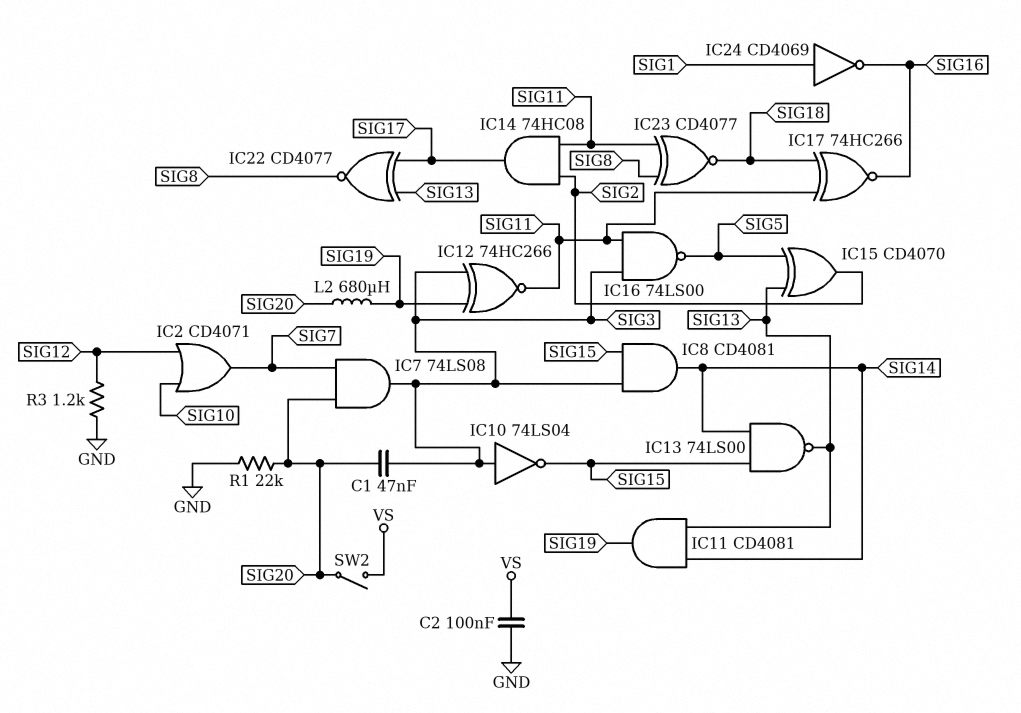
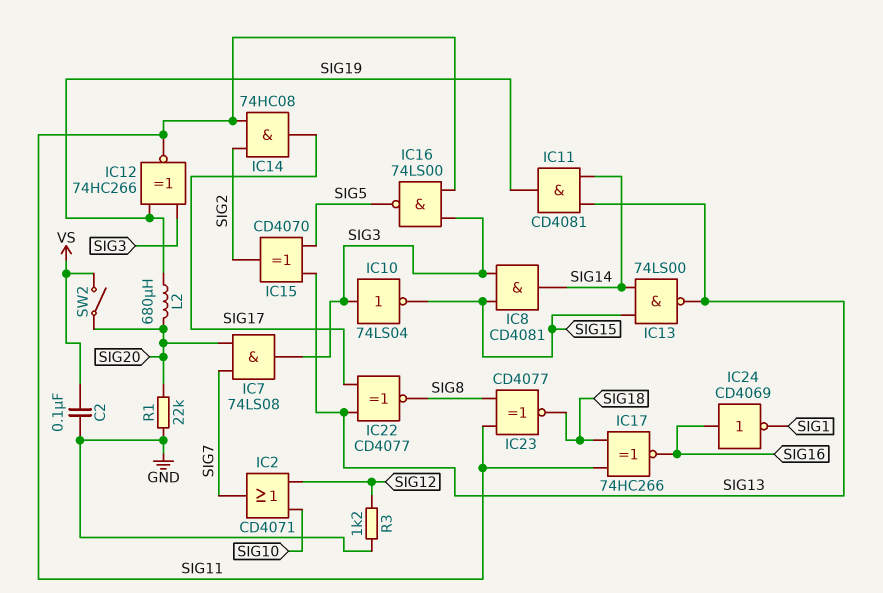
C1: 47nF (SIG3, SIG20) -> none
IC24: NOT CD4069 (in SIG1, out SIG16) -> NOT CD4069 (in SIG16, out SIG1)

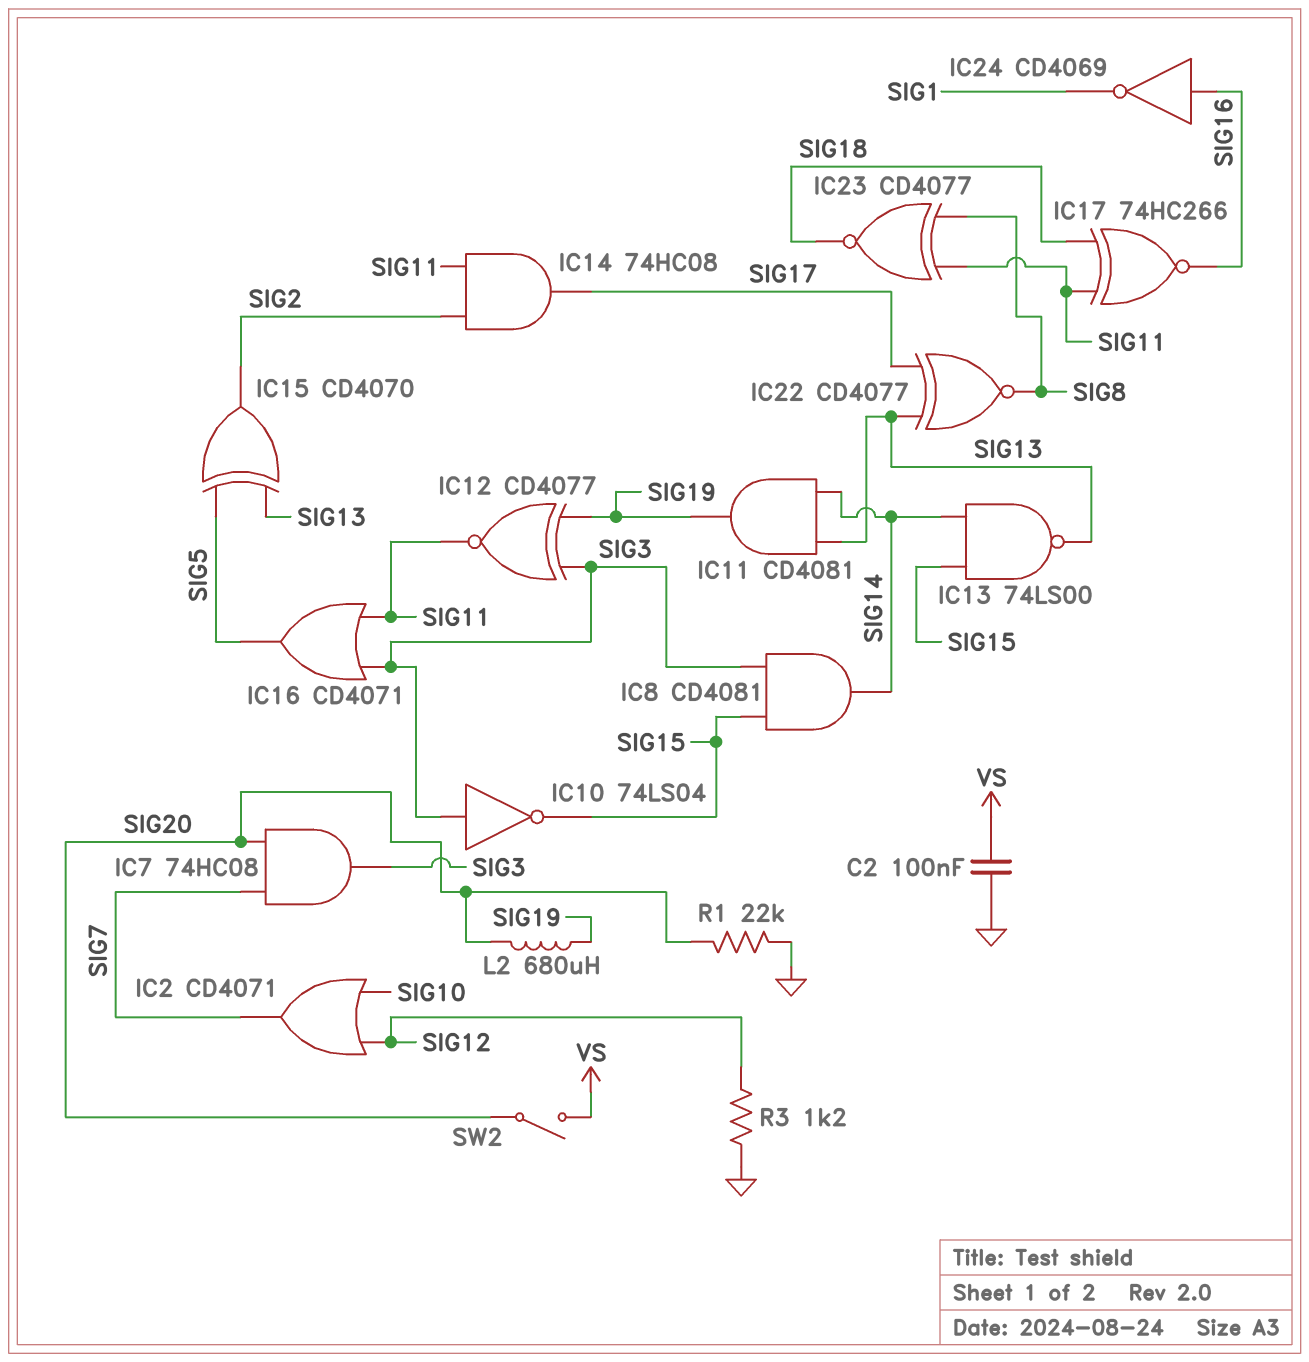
IC7: AND 74LS08 (in SIG7, in SIG20, out SIG3) -> AND 74HC08 (in SIG7, in SIG20, out SIG3)
IC12: XNOR 74HC266 (in SIG3, in SIG19, out SIG11) -> XNOR CD4077 (in SIG3, in SIG19, out SIG11)
IC16: NAND 74LS00 (in SIG3, in SIG11, out SIG5) -> OR CD4071 (in SIG3, in SIG11, out SIG5)

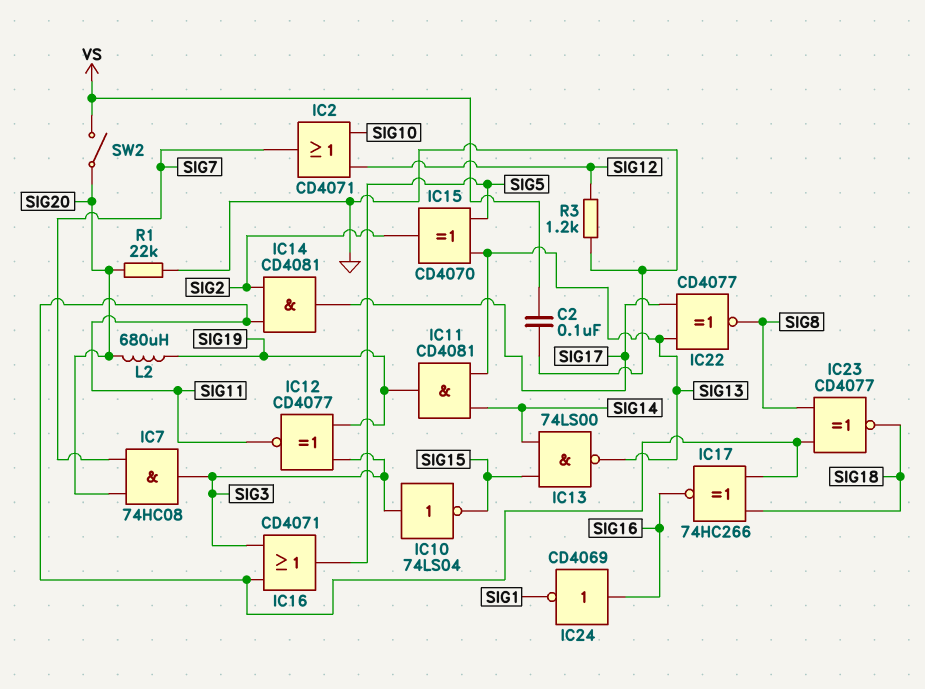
IC8: AND CD4081 (in SIG3, in SIG15, out SIG14) -> none
IC14: AND 74HC08 (in SIG2, in SIG11, out SIG17) -> AND CD4081 (in SIG2, in SIG11, out SIG17)

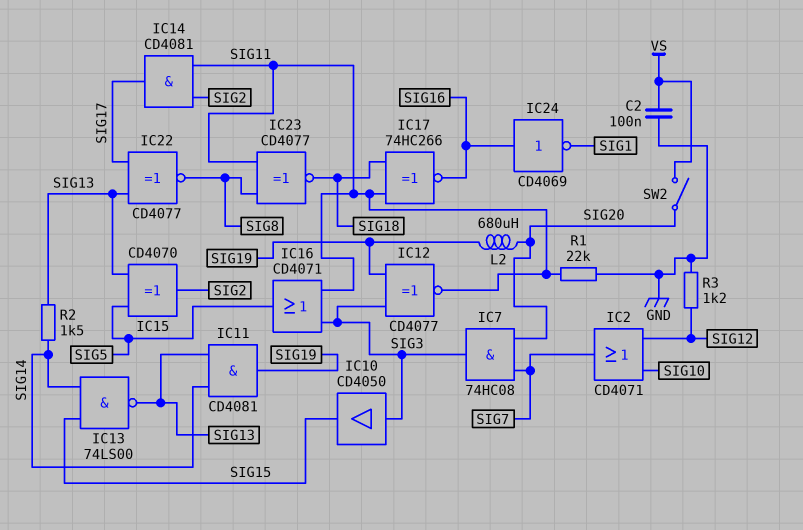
IC10: NOT 74LS04 (in SIG3, out SIG15) -> buffer CD4050 (in SIG3, out SIG15)
R1: 22k (GND, SIG20) -> 22k (GND, SIG11)
R2: none -> 1.5k (SIG13, SIG14)

